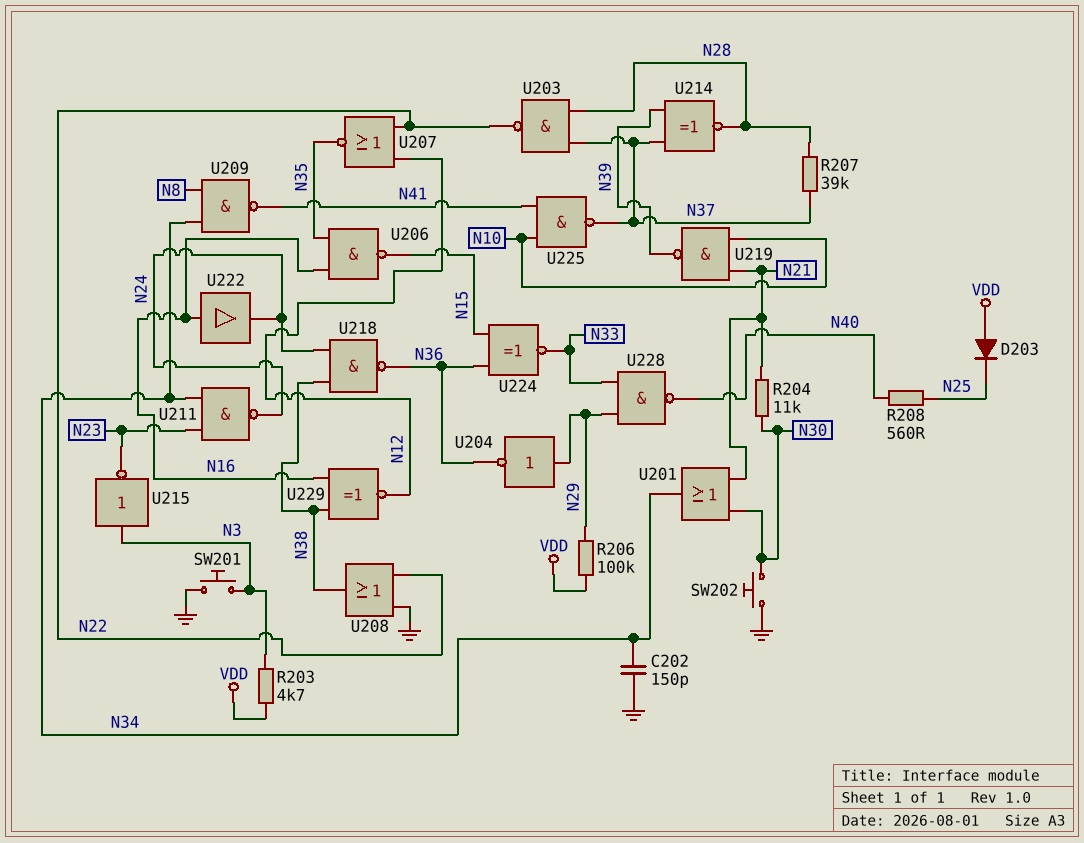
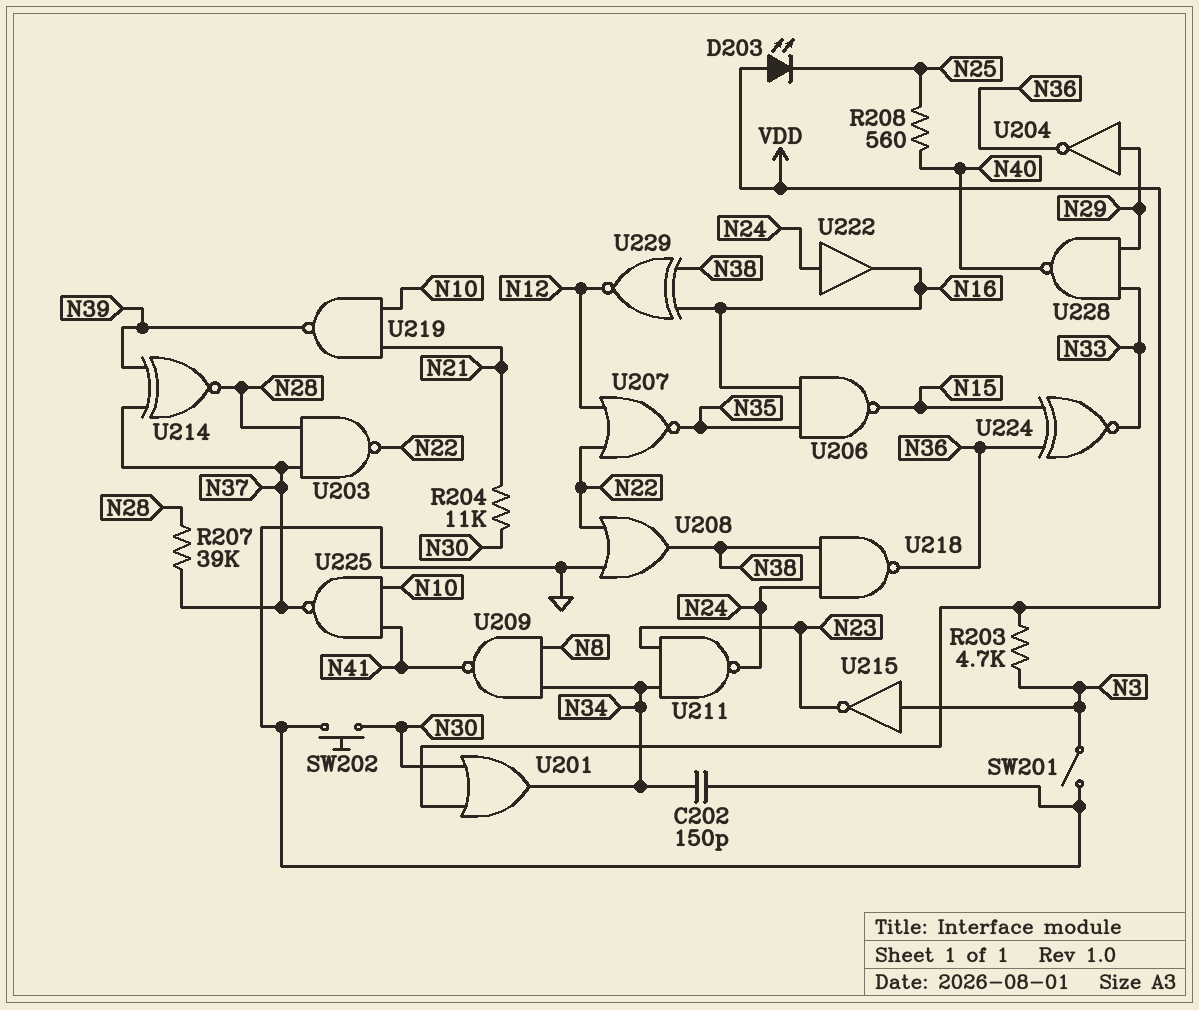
D203: diode (A VDD, K N25) -> LED (A VDD, K N25)
R206: 100k (N29, VDD) -> none
SW201: button (GND, N3) -> switch (GND, N3)
U201: OR (in N21, in N30, out N34) -> OR (in N30, in VDD, out N34)
U222: buffer (in N16, out N24) -> buffer (in N24, out N16)

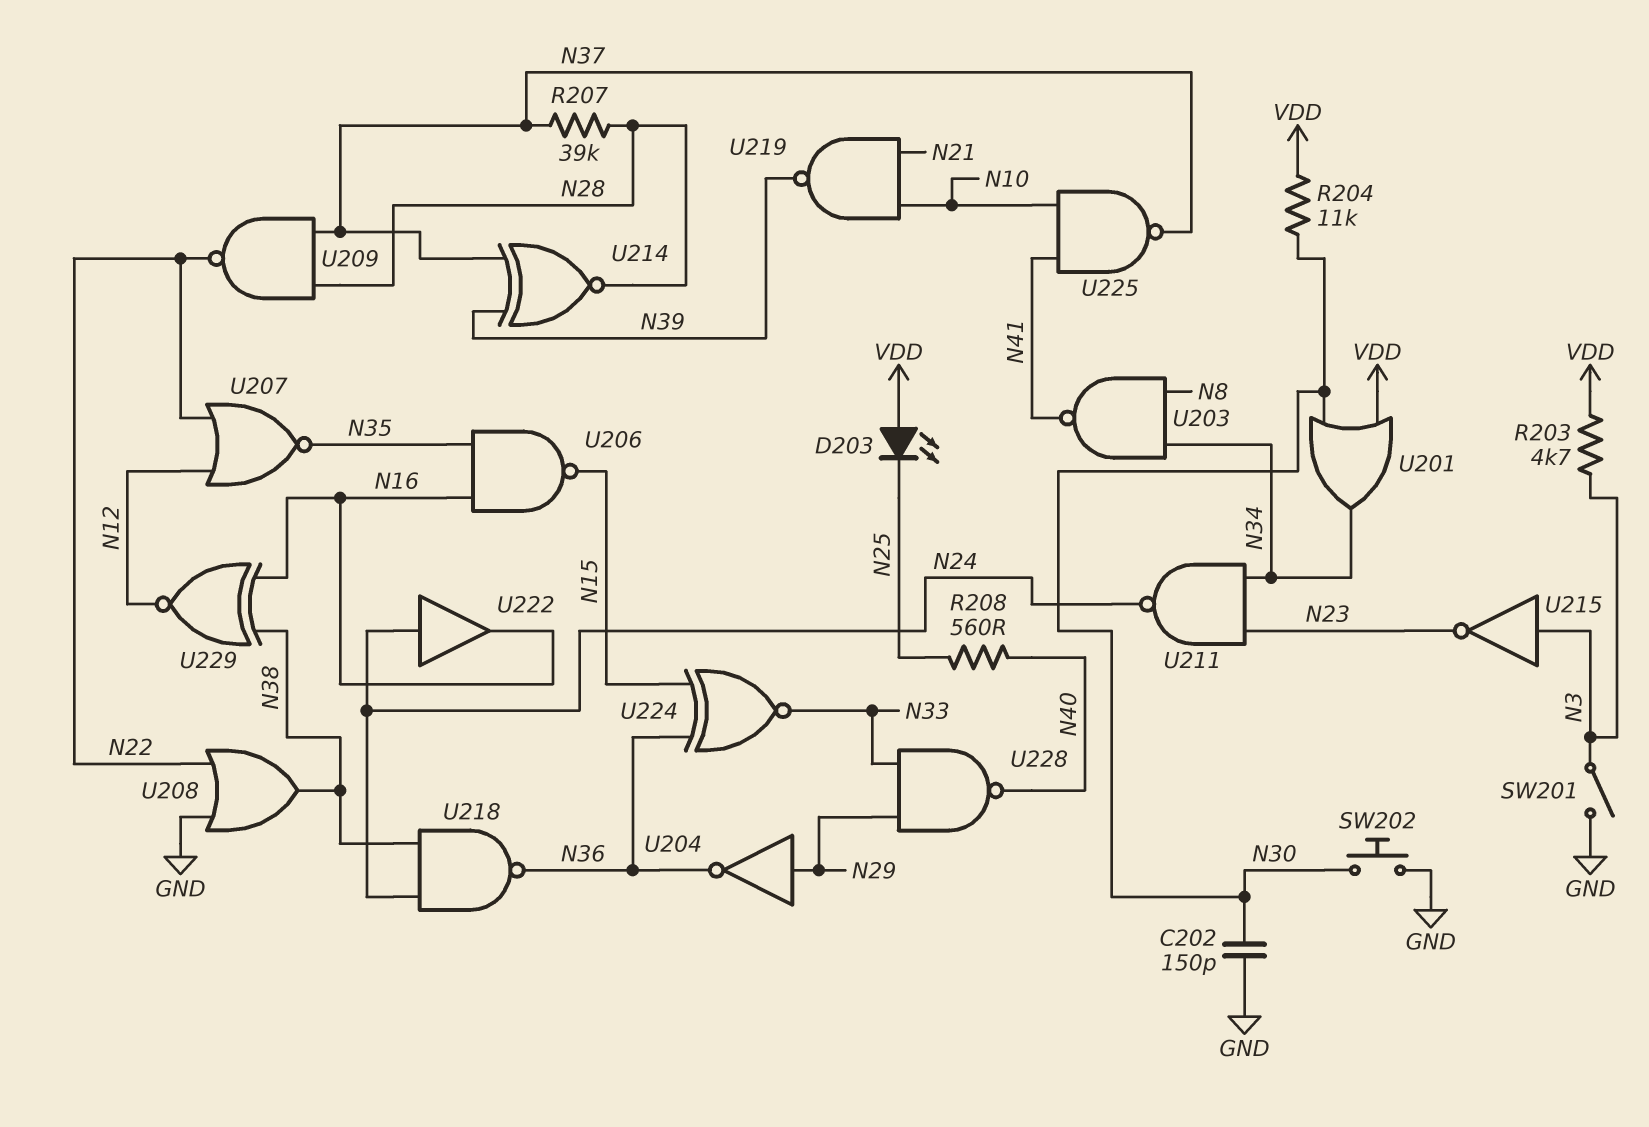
C202: 150pF (GND, N34) -> 150pF (GND, N30)
R204: 11k (N21, N30) -> 11k (N30, VDD)
U203: NAND (in N28, in N37, out N22) -> NAND (in N8, in N34, out N41)
U209: NAND (in N8, in N34, out N41) -> NAND (in N28, in N37, out N22)

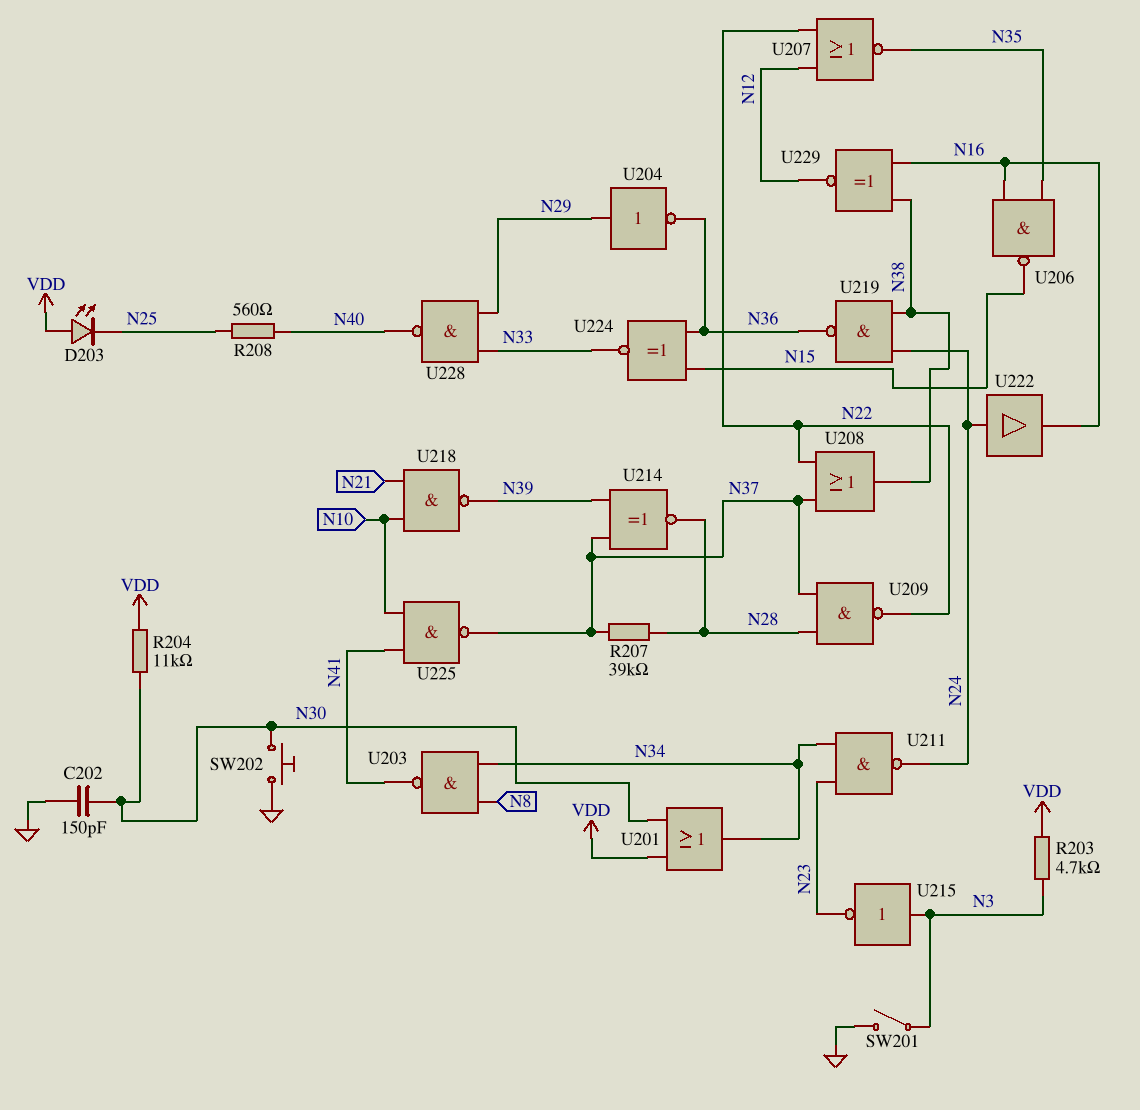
U208: OR (in GND, in N22, out N38) -> OR (in N22, in N37, out N38)
U218: NAND (in N24, in N38, out N36) -> NAND (in N10, in N21, out N39)
U219: NAND (in N10, in N21, out N39) -> NAND (in N24, in N38, out N36)

